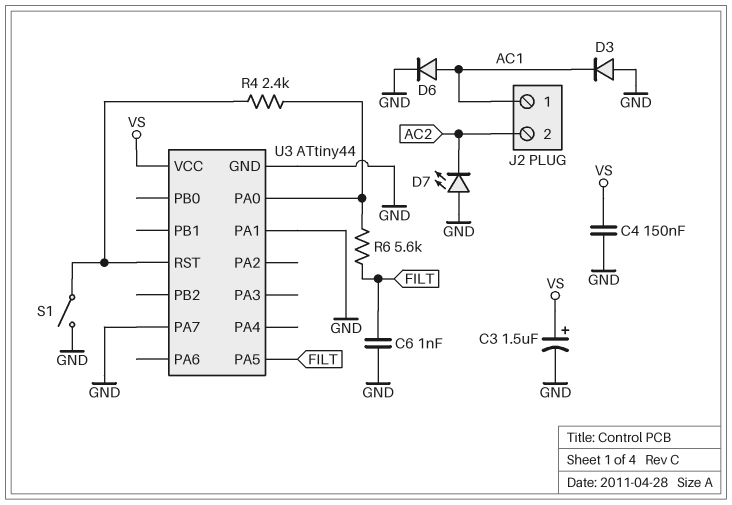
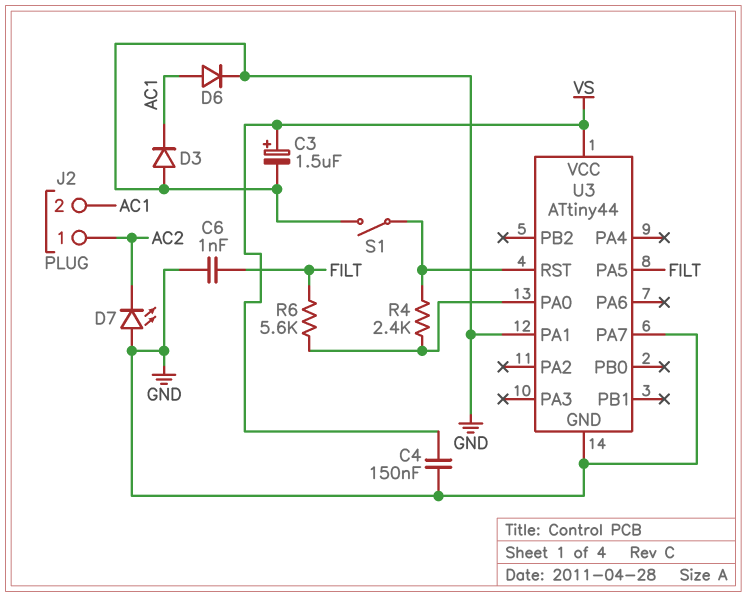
J2 pin 1: AC1 -> AC2
J2 pin 2: AC2 -> AC1

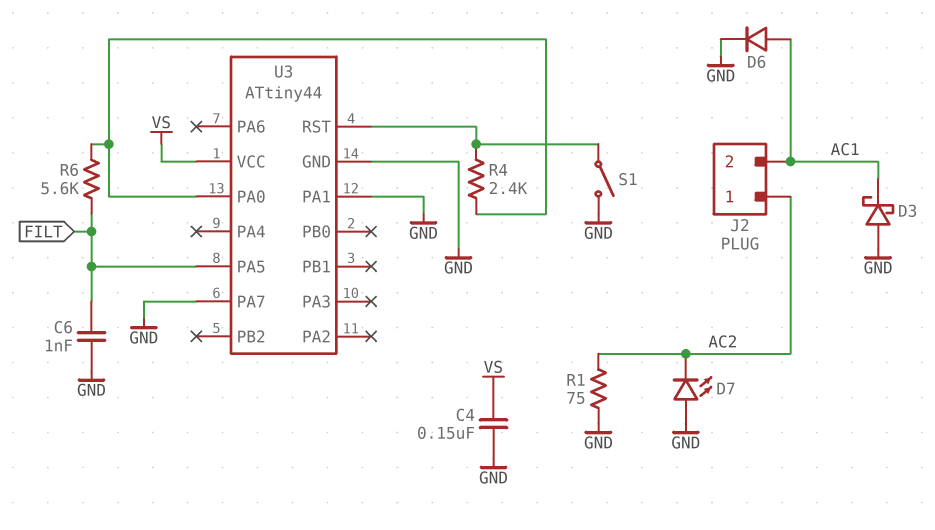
C3: 1.5uF (plus VS, minus GND) -> none
D3: diode (A GND, K AC1) -> schottky (A GND, K AC1)
R1: none -> 75 (AC2, GND)

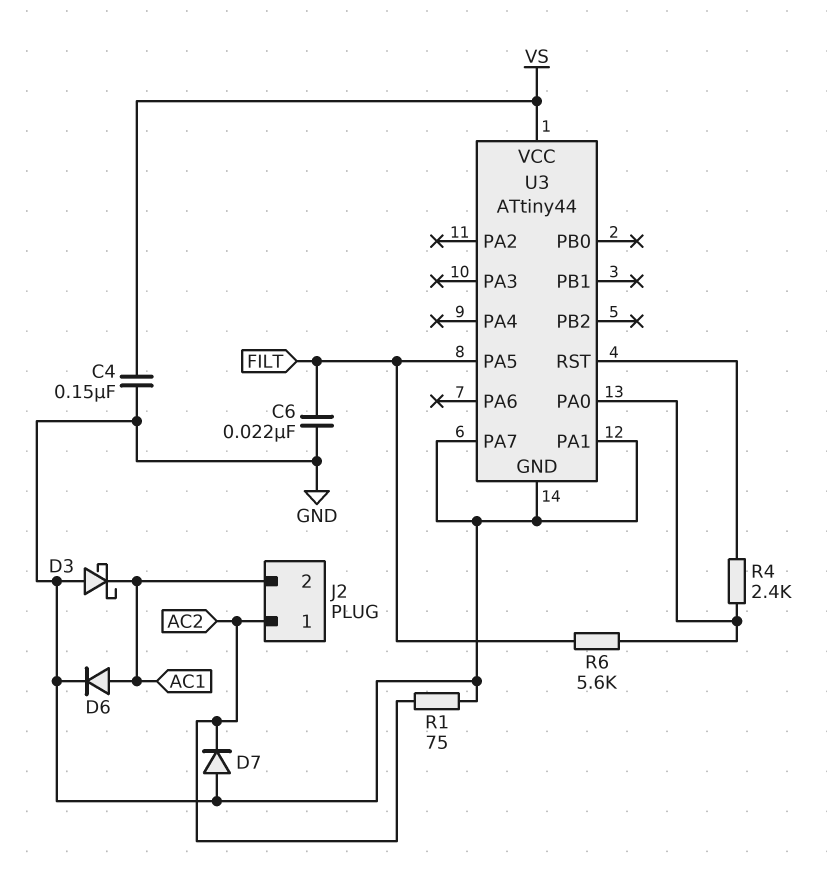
C6: 1nF (FILT, GND) -> 22nF (FILT, GND)
D7: LED (A GND, K AC2) -> diode (A GND, K AC2)
S1: switch (GND, U3/RST) -> none

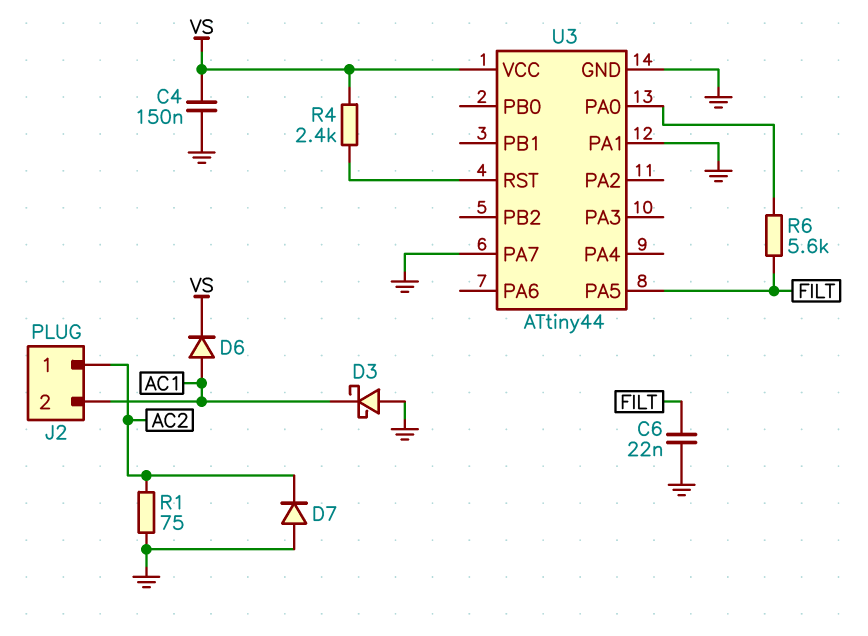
D6: diode (A AC1, K GND) -> diode (A AC1, K VS)
R4: 2.4k (U3/PA0, U3/RST) -> 2.4k (U3/RST, VS)

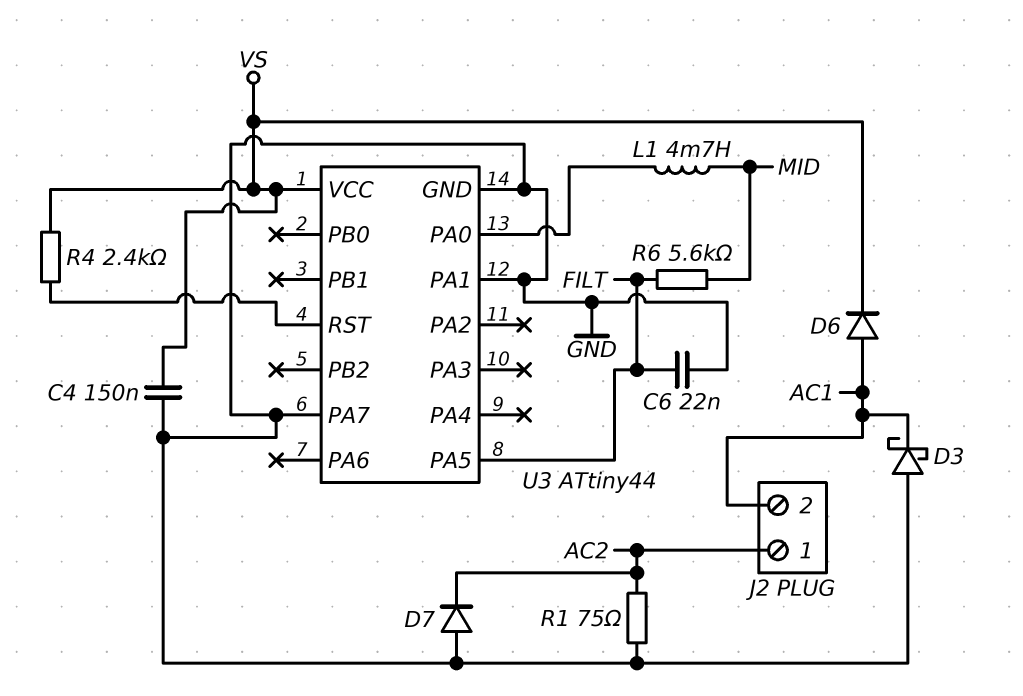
L1: none -> 4.7mH (MID, U3/PA0)
R6: 5.6k (FILT, U3/PA0) -> 5.6k (FILT, MID)

